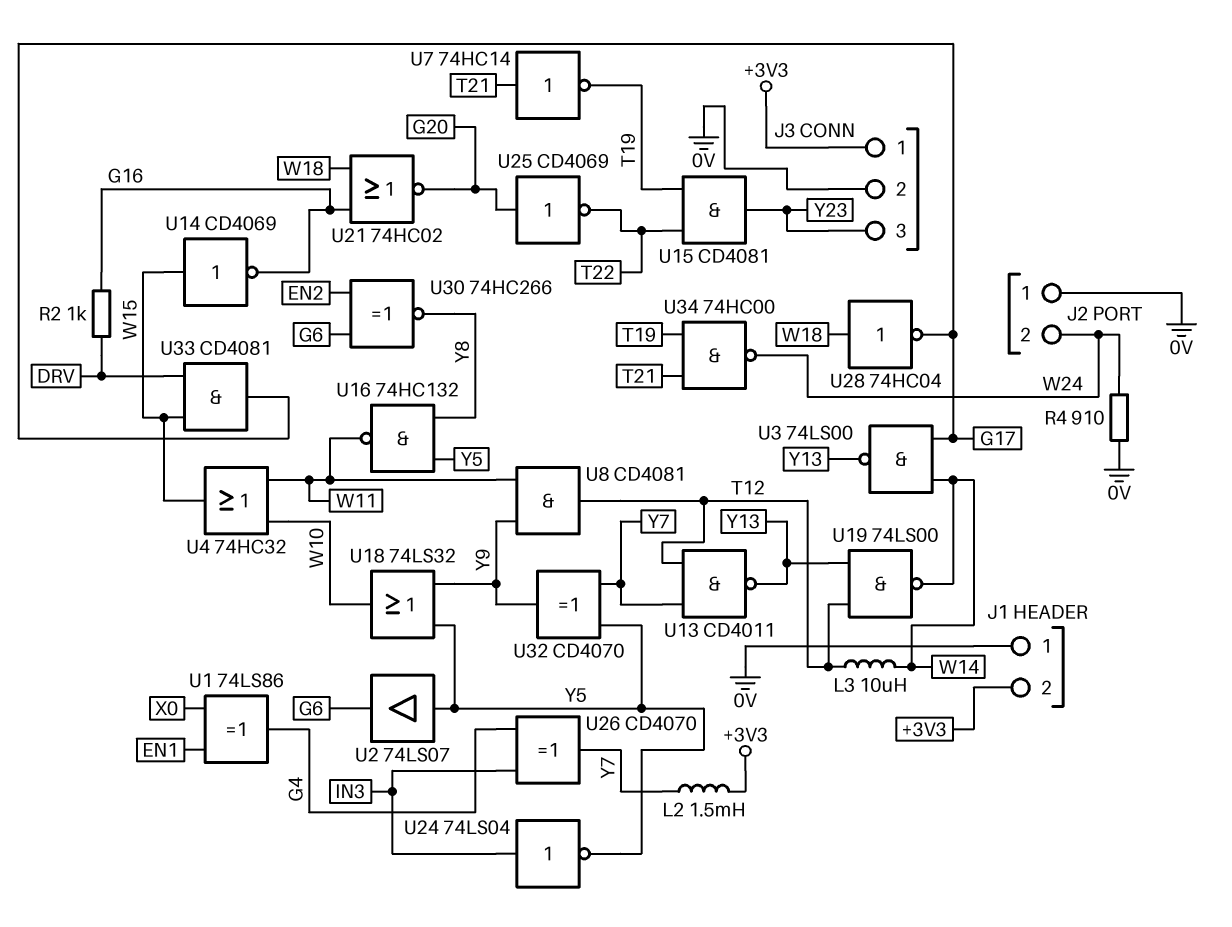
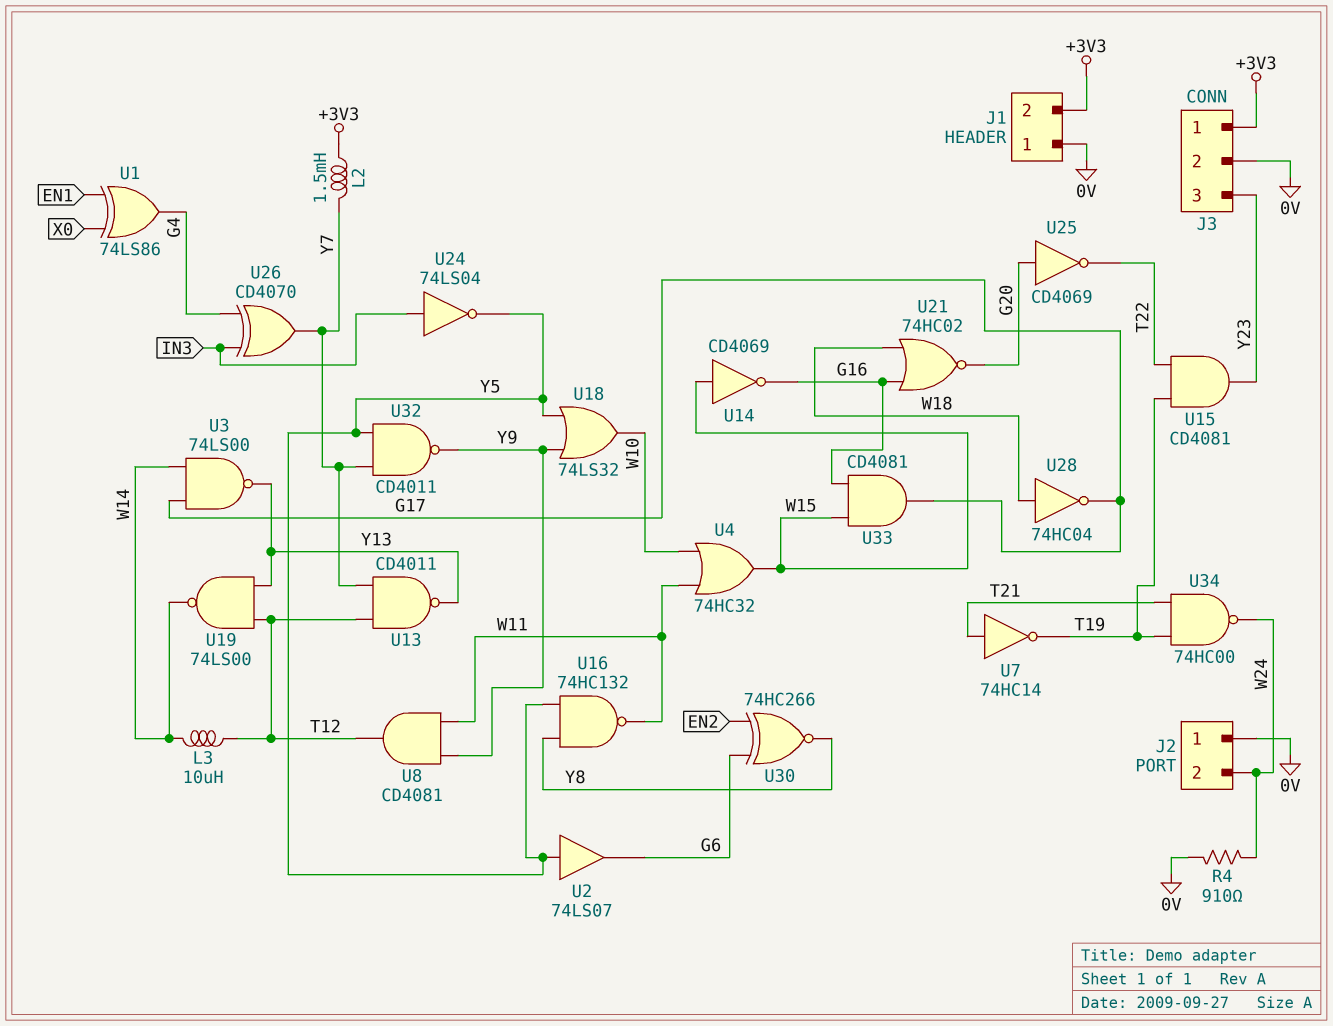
R2: 1k (DRV, G16) -> none
U32: XOR CD4070 (in Y5, in Y7, out Y9) -> NAND CD4011 (in Y5, in Y7, out Y9)
U33: AND CD4081 (in DRV, in W15, out G17) -> AND CD4081 (in G16, in W15, out G17)

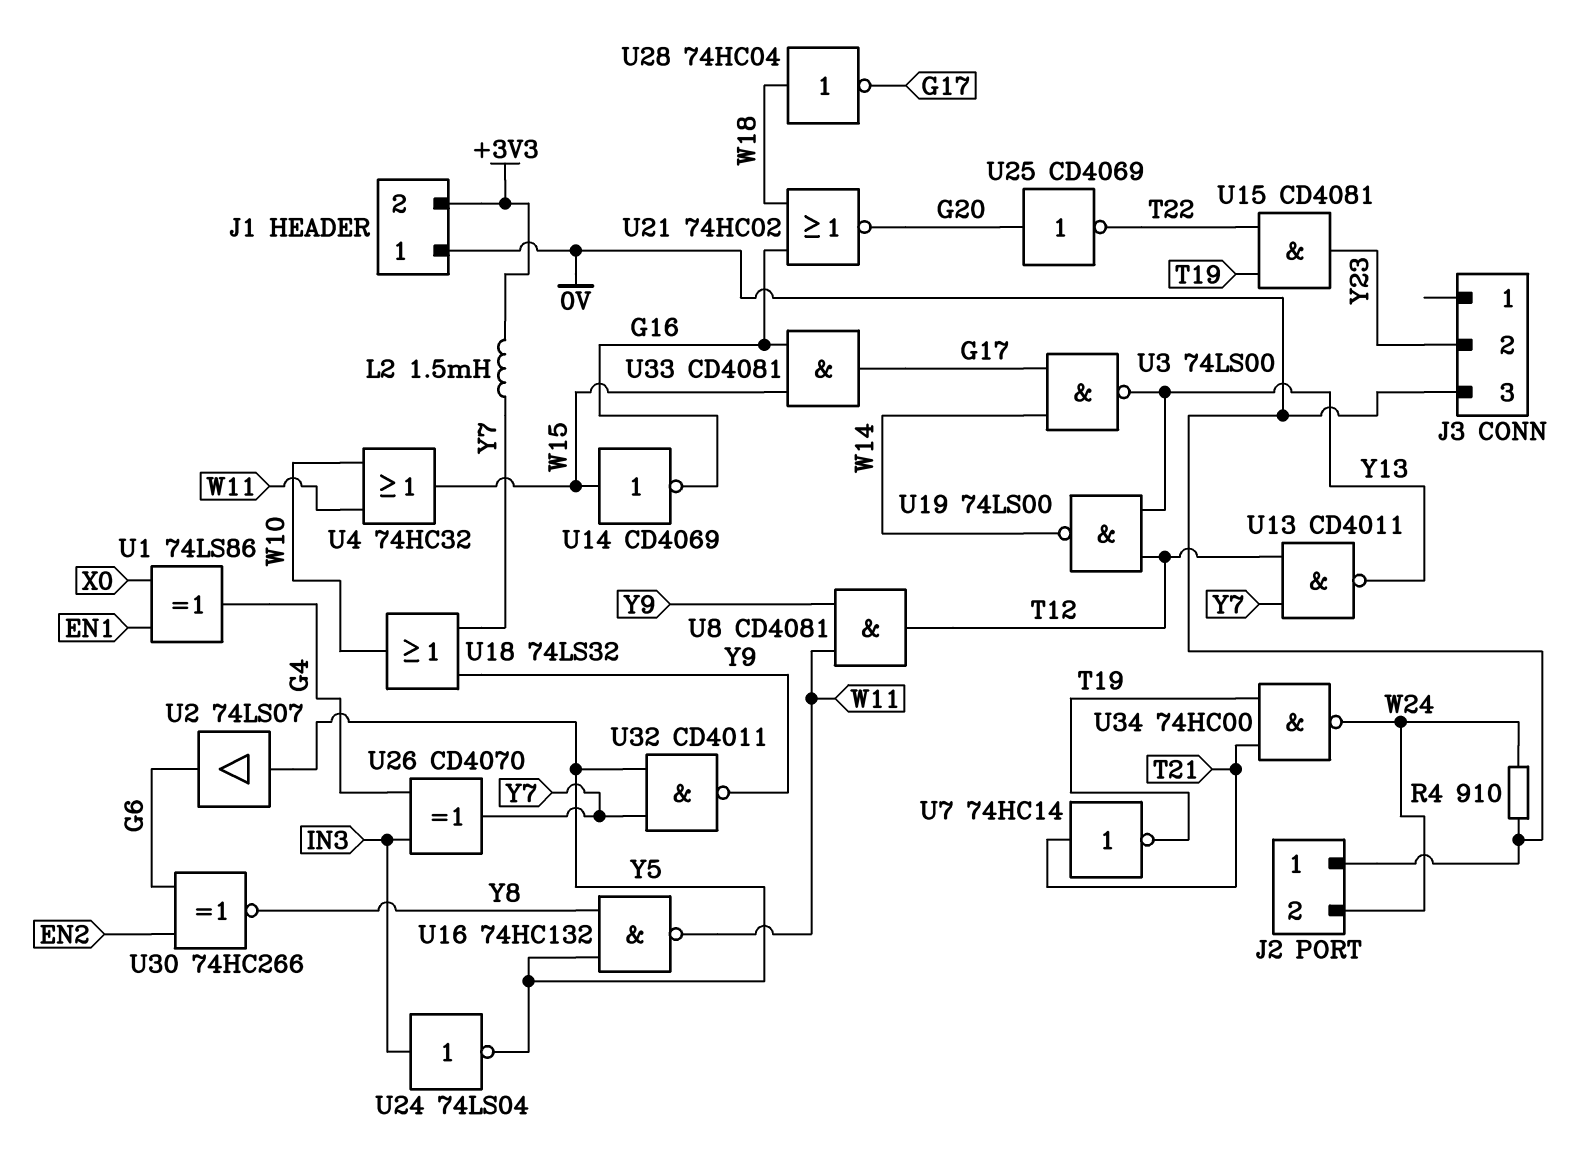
J3 pin 1: +3V3 -> none
J3 pin 2: 0V -> Y23
J3 pin 3: Y23 -> 0V
L3: 10uH (T12, W14) -> none
U18: OR 74LS32 (in Y5, in Y9, out W10) -> OR 74LS32 (in Y7, in Y9, out W10)

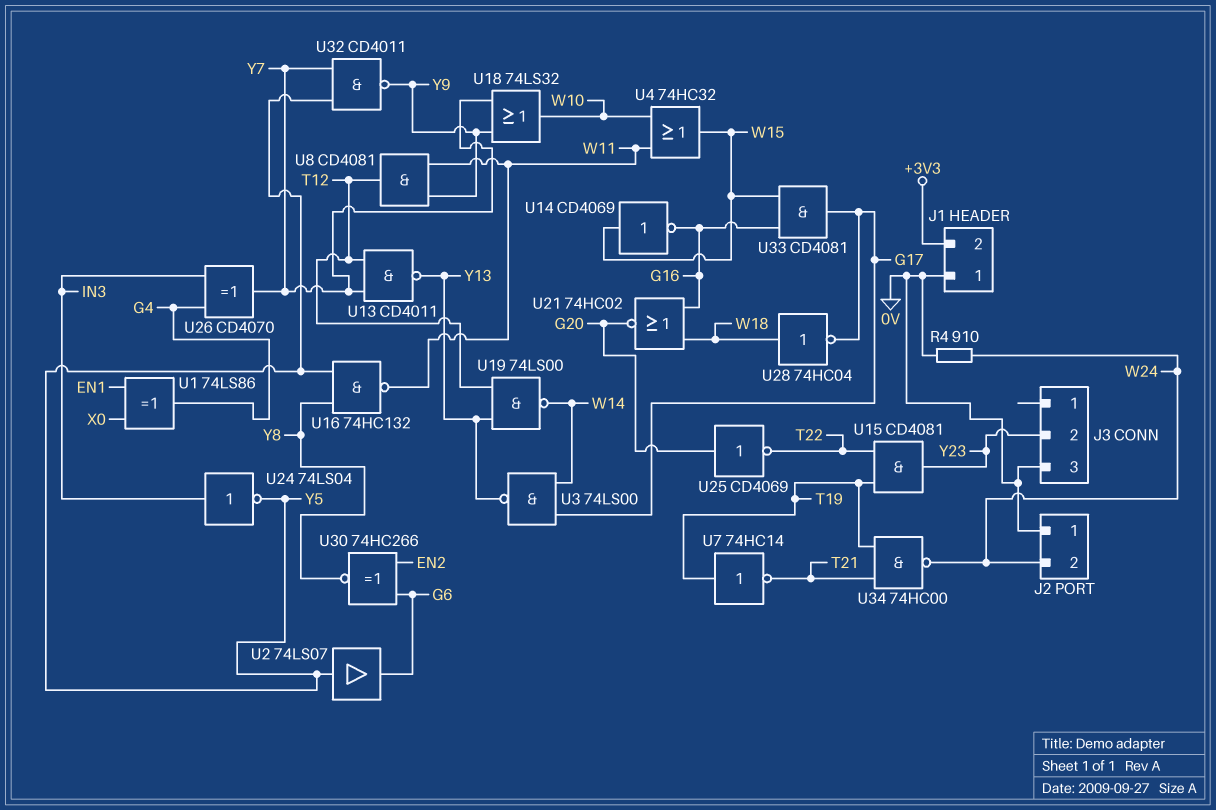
L2: 1.5mH (+3V3, Y7) -> none
U7: NOT 74HC14 (in T21, out T19) -> NOT 74HC14 (in T19, out T21)

